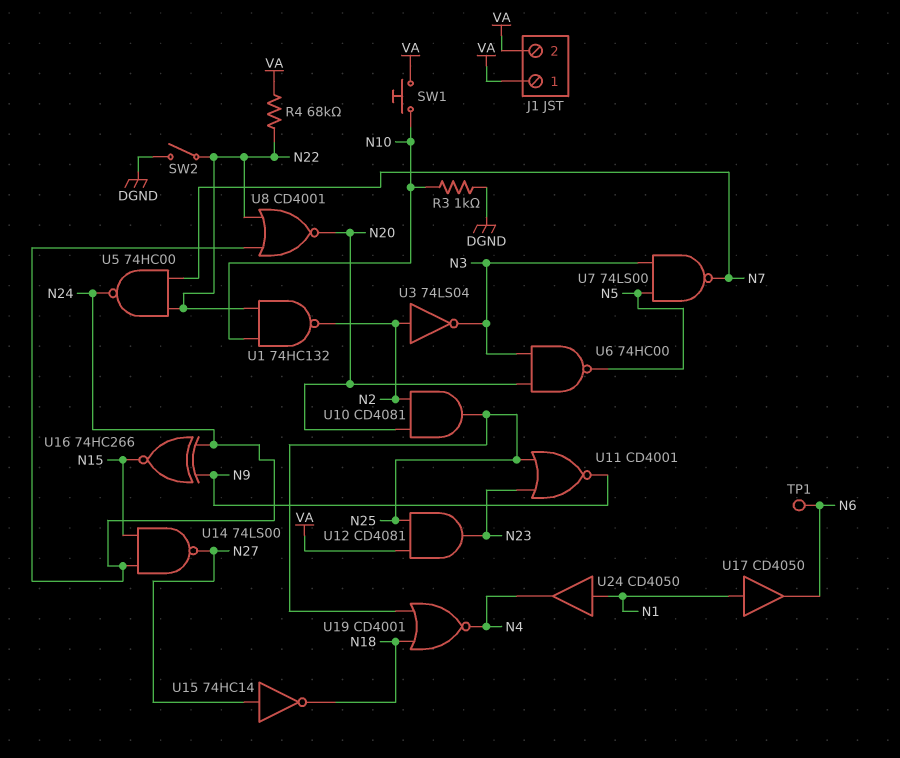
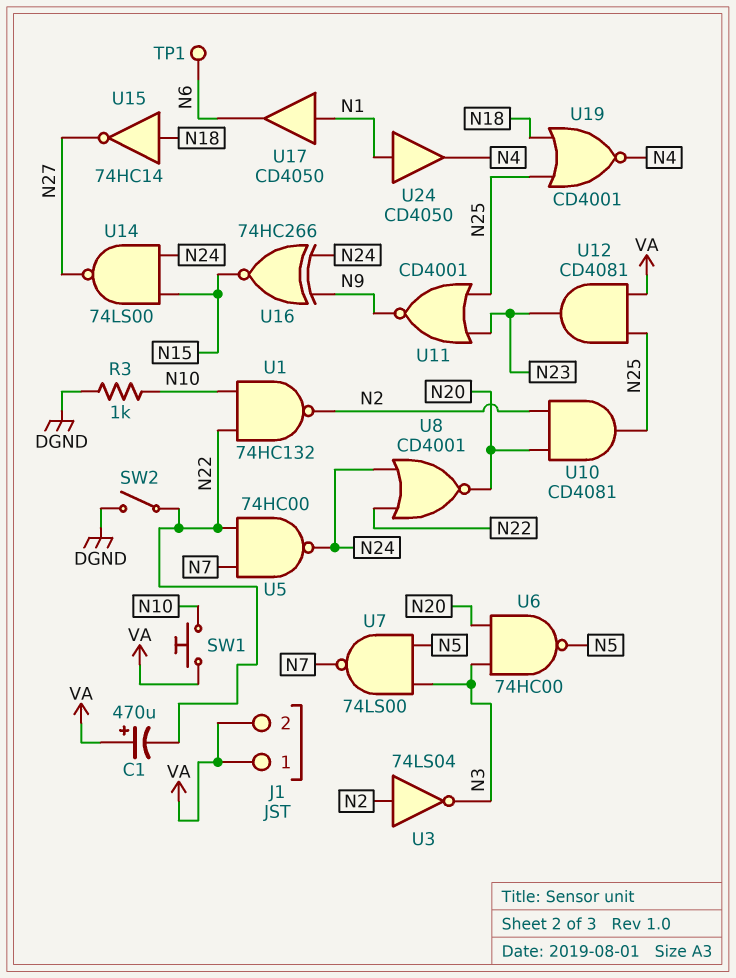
C1: none -> 470uF (plus VA, minus N22)
R4: 68k (N22, VA) -> none
U15: NOT 74HC14 (in N27, out N18) -> NOT 74HC14 (in N18, out N27)

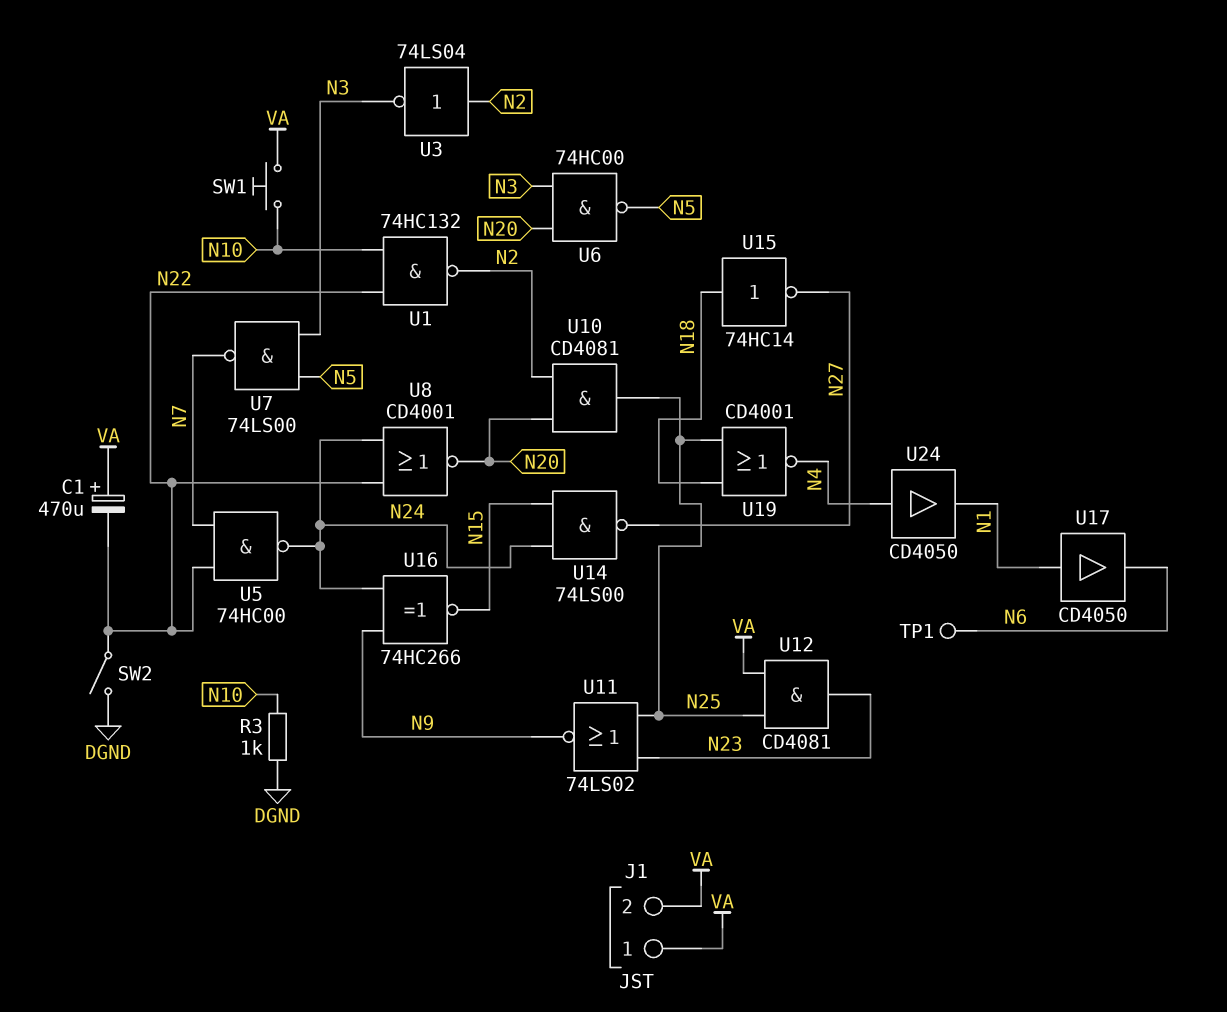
U11: NOR CD4001 (in N23, in N25, out N9) -> NOR 74LS02 (in N23, in N25, out N9)
U24: buffer CD4050 (in N1, out N4) -> buffer CD4050 (in N4, out N1)

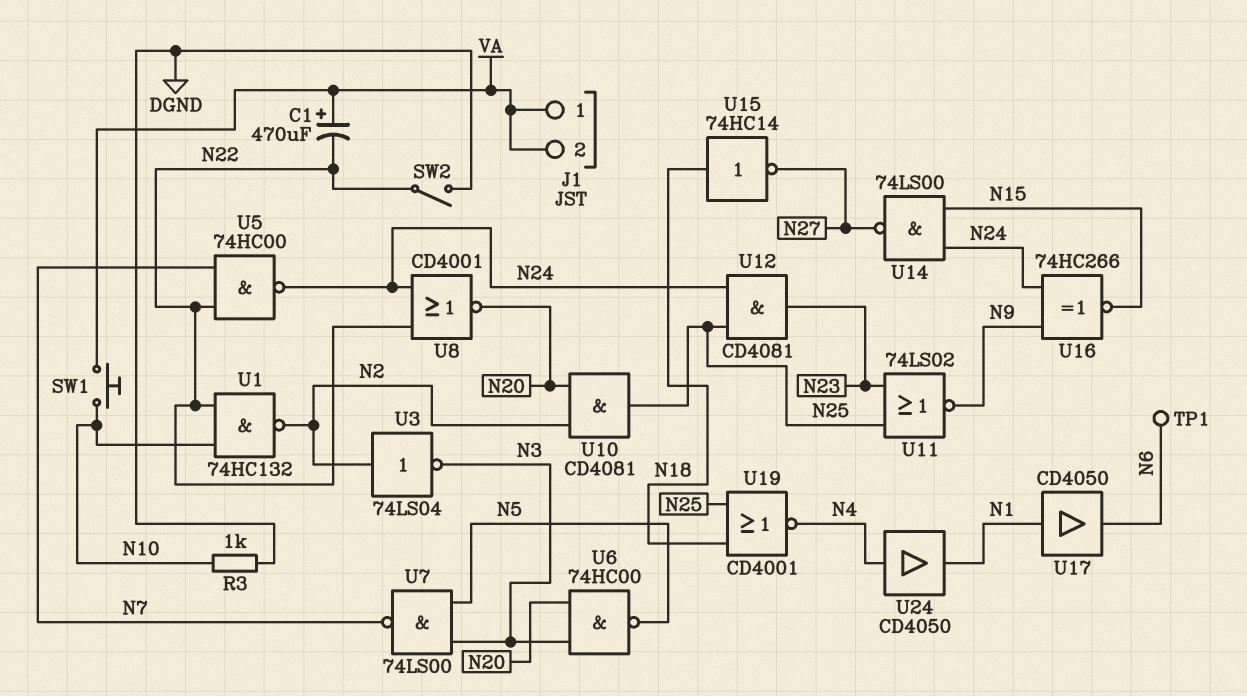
U12: AND CD4081 (in N25, in VA, out N23) -> AND CD4081 (in N24, in N25, out N23)

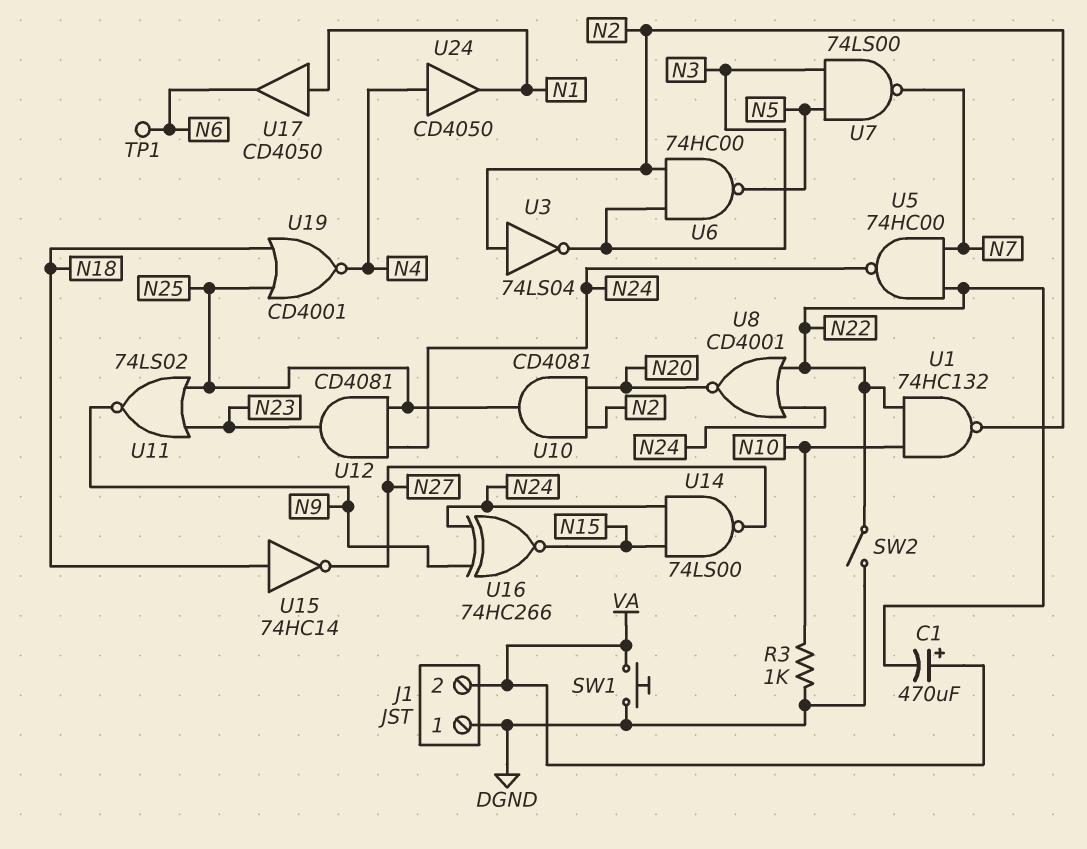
J1 pin 1: VA -> DGND
SW1: button (N10, VA) -> button (DGND, VA)
U6: NAND 74HC00 (in N3, in N20, out N5) -> NAND 74HC00 (in N2, in N3, out N5)

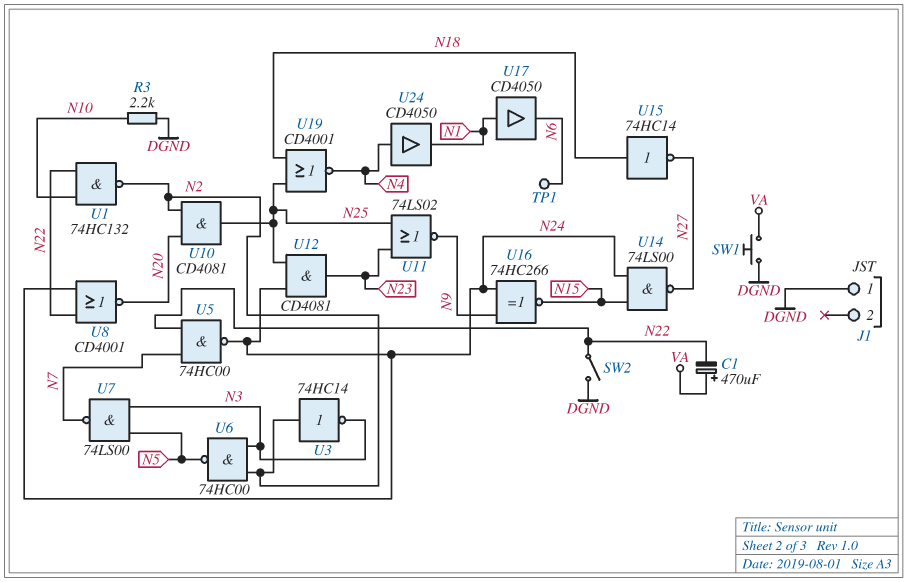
J1 pin 2: VA -> none
R3: 1k (DGND, N10) -> 2.2k (DGND, N10)
U3: NOT 74LS04 (in N2, out N3) -> NOT 74HC14 (in N2, out N3)

